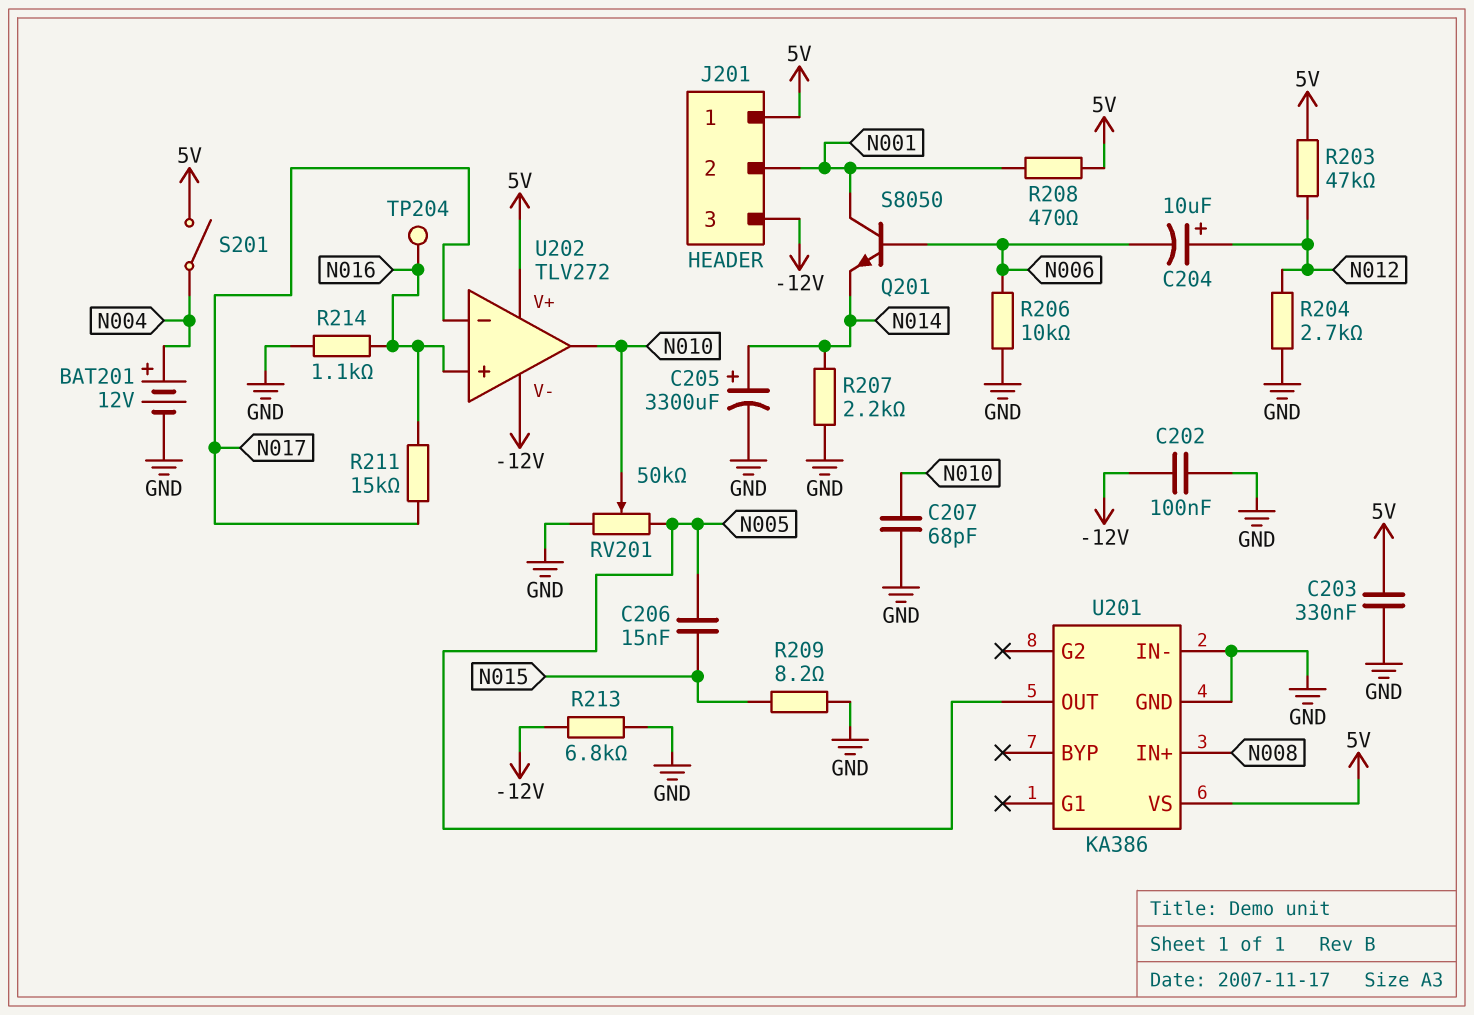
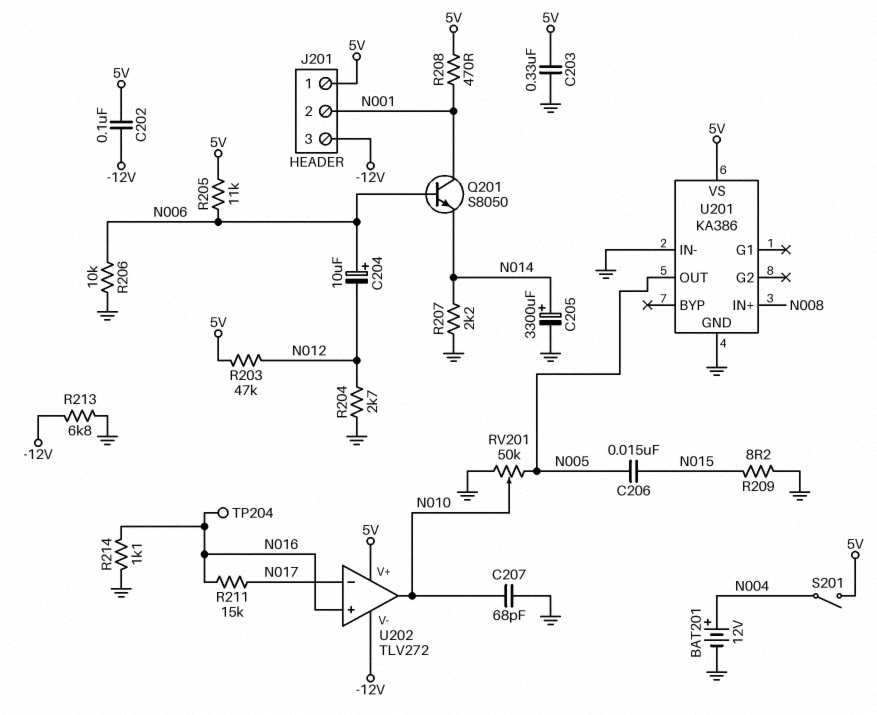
C202: 100nF (-12V, GND) -> 100nF (-12V, 5V)
C204: 10uF (plus N012, minus N006) -> 10uF (plus N006, minus N012)
R205: none -> 11k (5V, N006)

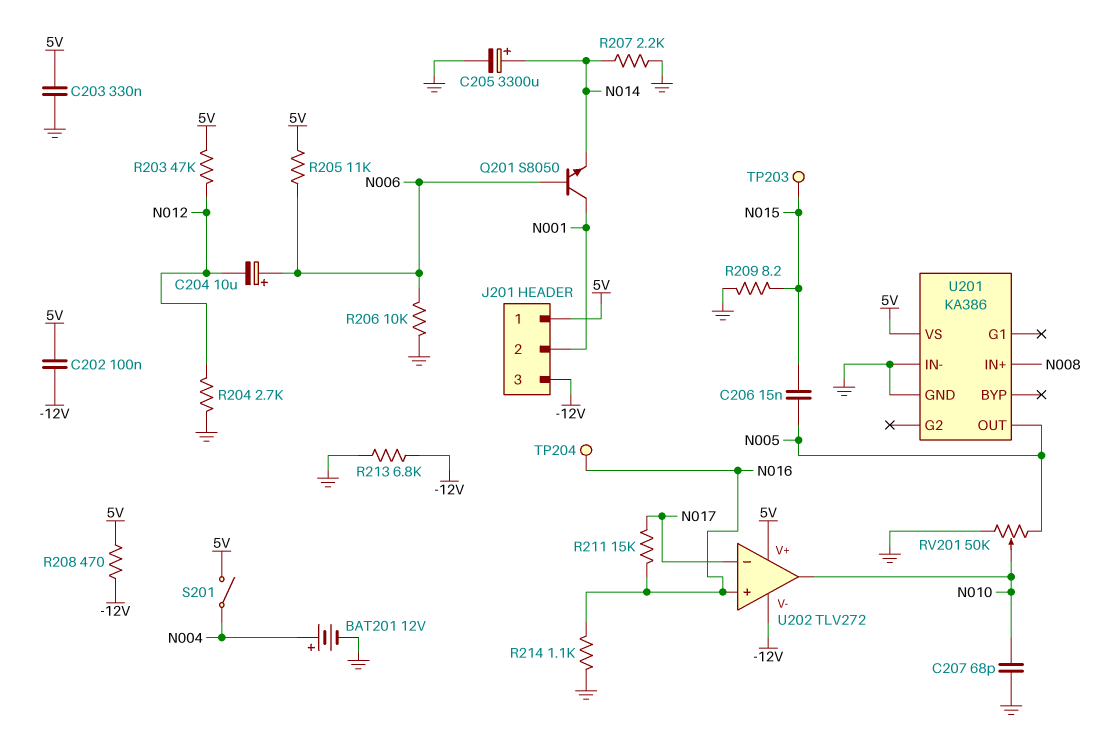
R208: 470 (5V, N001) -> 470 (-12V, 5V)
TP203: none -> test point (N015)

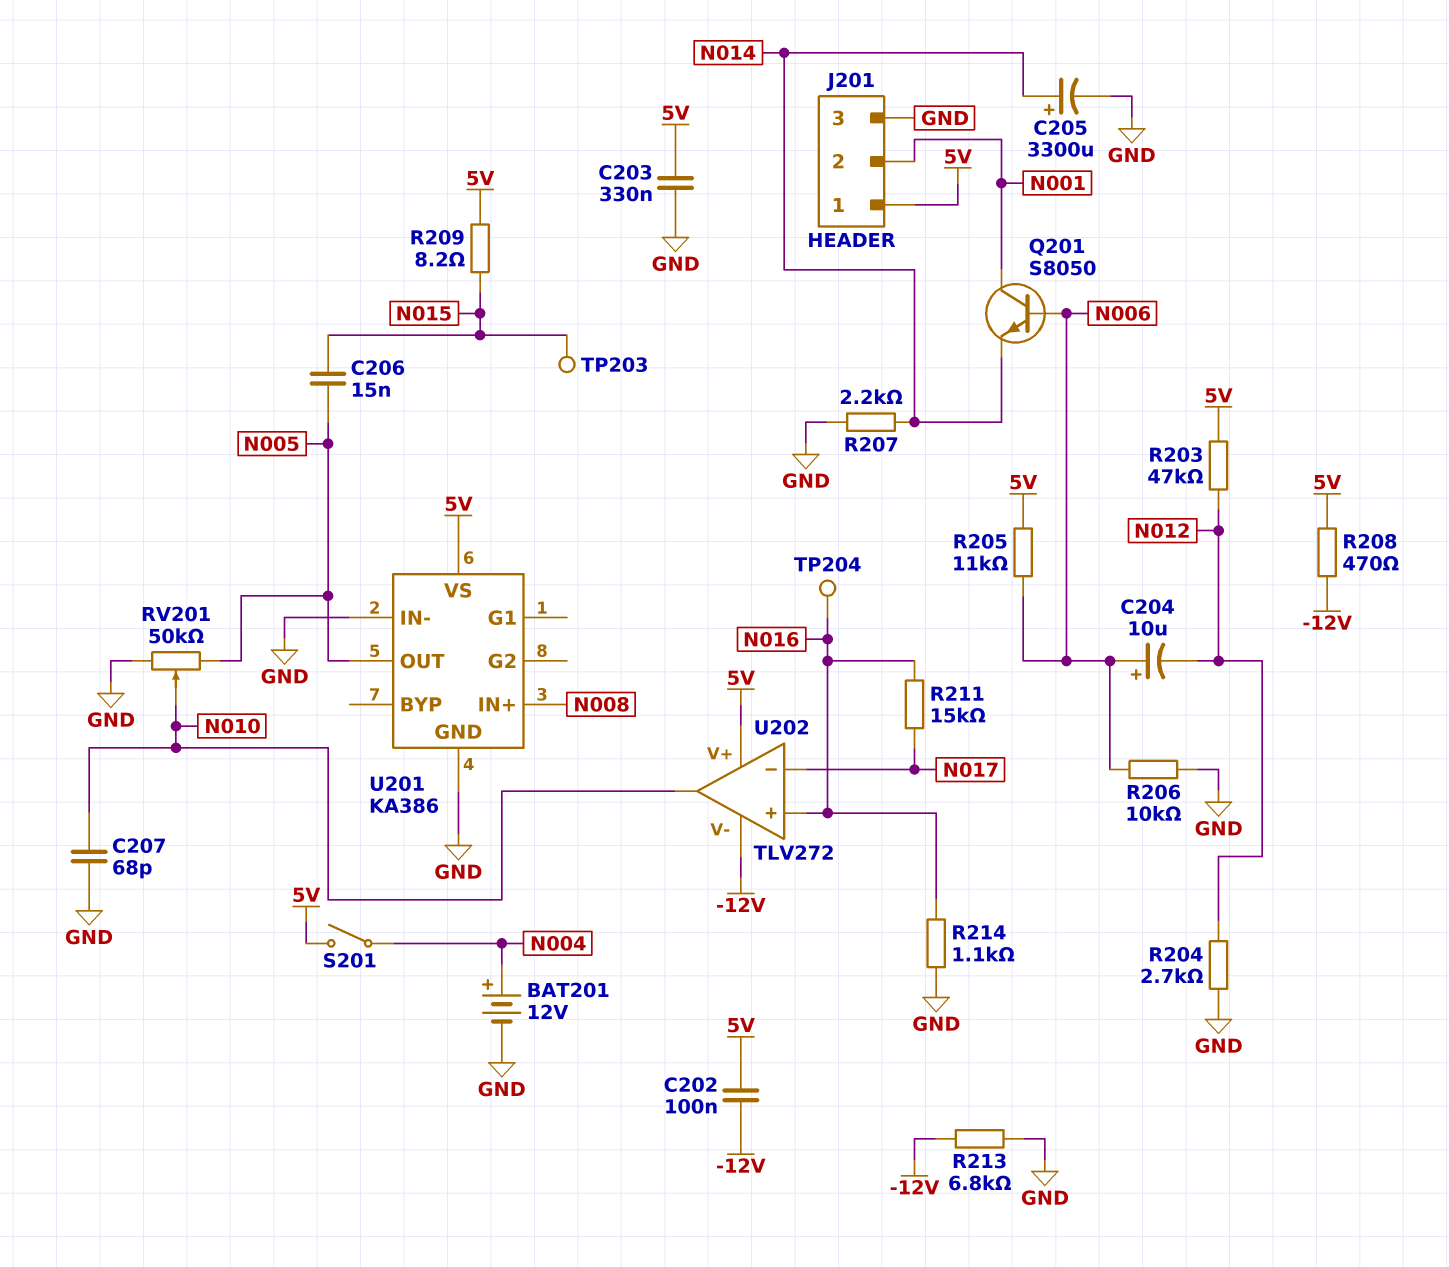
J201 pin 3: -12V -> GND
R209: 8.2 (GND, N015) -> 8.2 (5V, N015)

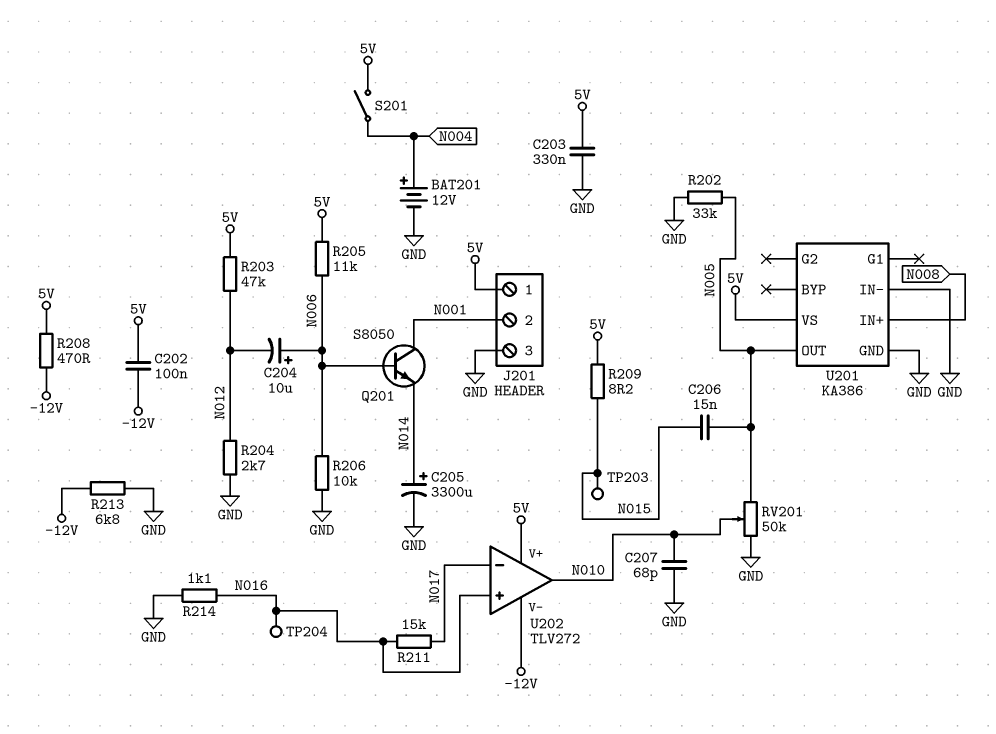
R202: none -> 33k (GND, N005)
R207: 2.2k (GND, N014) -> none

